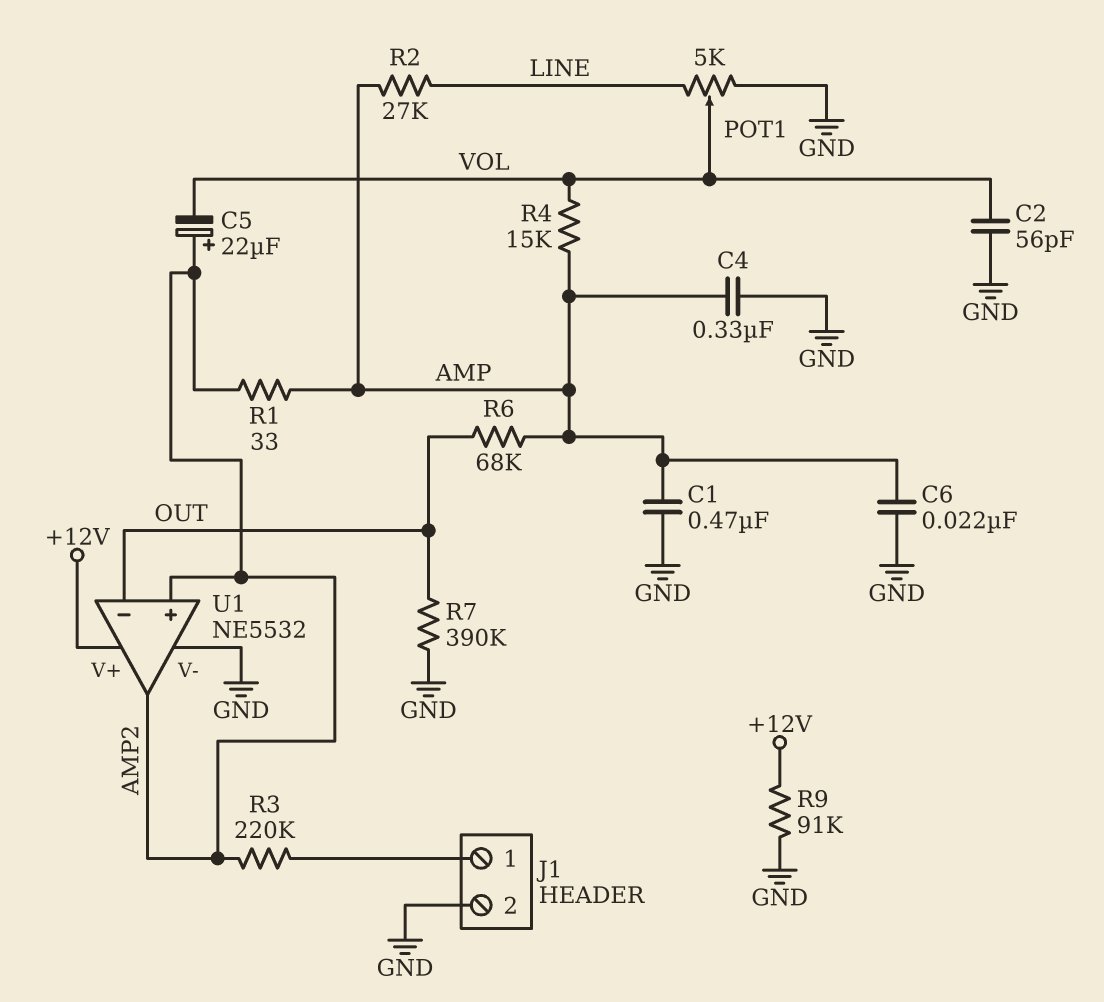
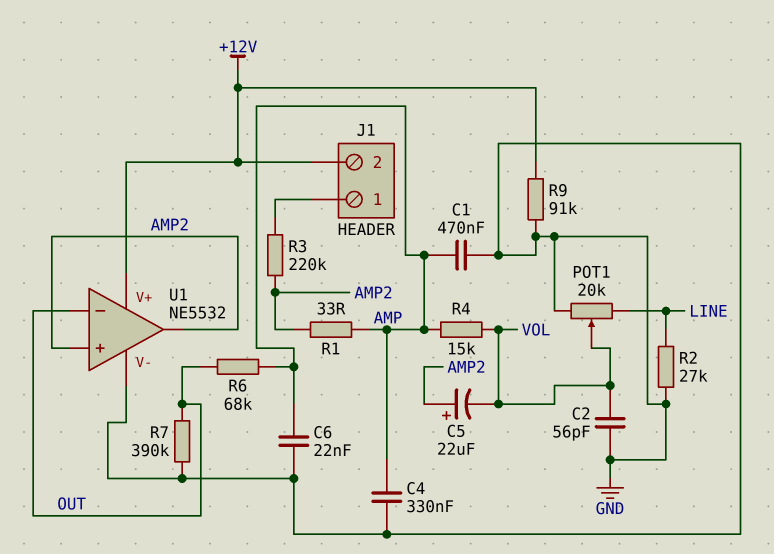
J1 pin 2: GND -> +12V
POT1: 5k (GND, LINE, wiper VOL) -> 20k (GND, LINE, wiper VOL)
R2: 27k (AMP, LINE) -> 27k (GND, LINE)

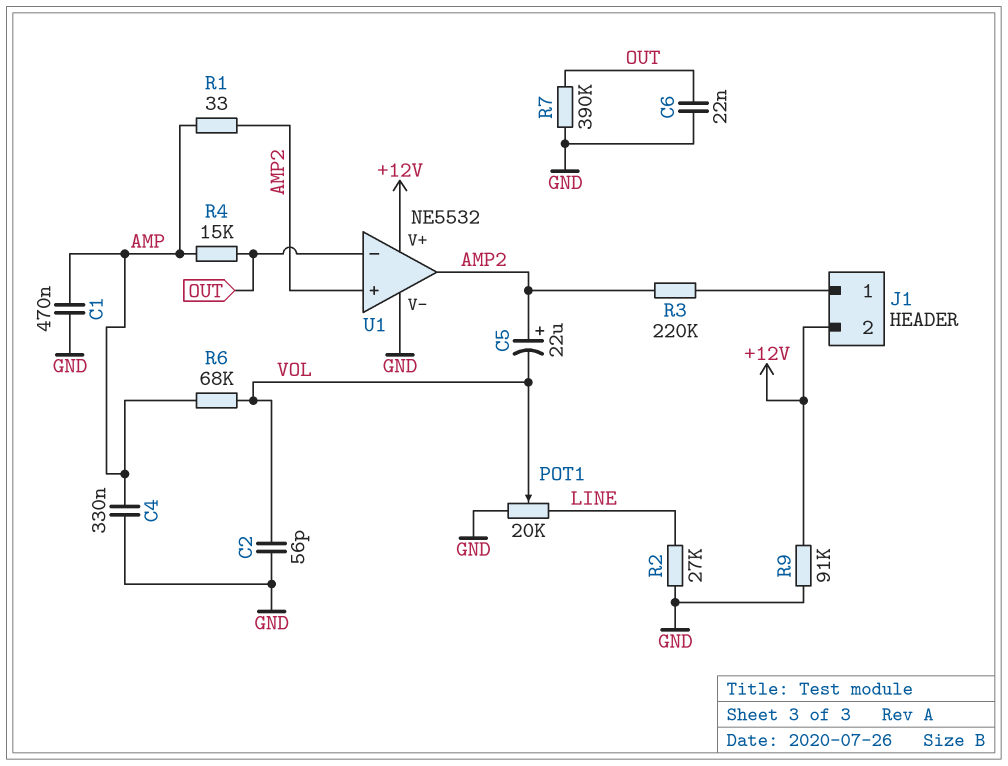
C6: 22nF (AMP, GND) -> 22nF (GND, OUT)
R4: 15k (AMP, VOL) -> 15k (AMP, OUT)
R6: 68k (AMP, OUT) -> 68k (AMP, VOL)

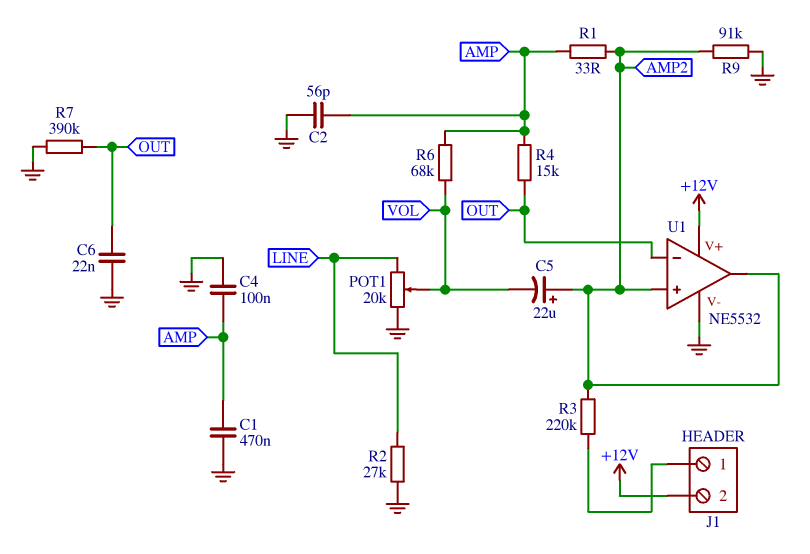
C2: 56pF (GND, VOL) -> 56pF (AMP, GND)
C4: 330nF (AMP, GND) -> 100nF (AMP, GND)
R9: 91k (+12V, GND) -> 91k (AMP2, GND)

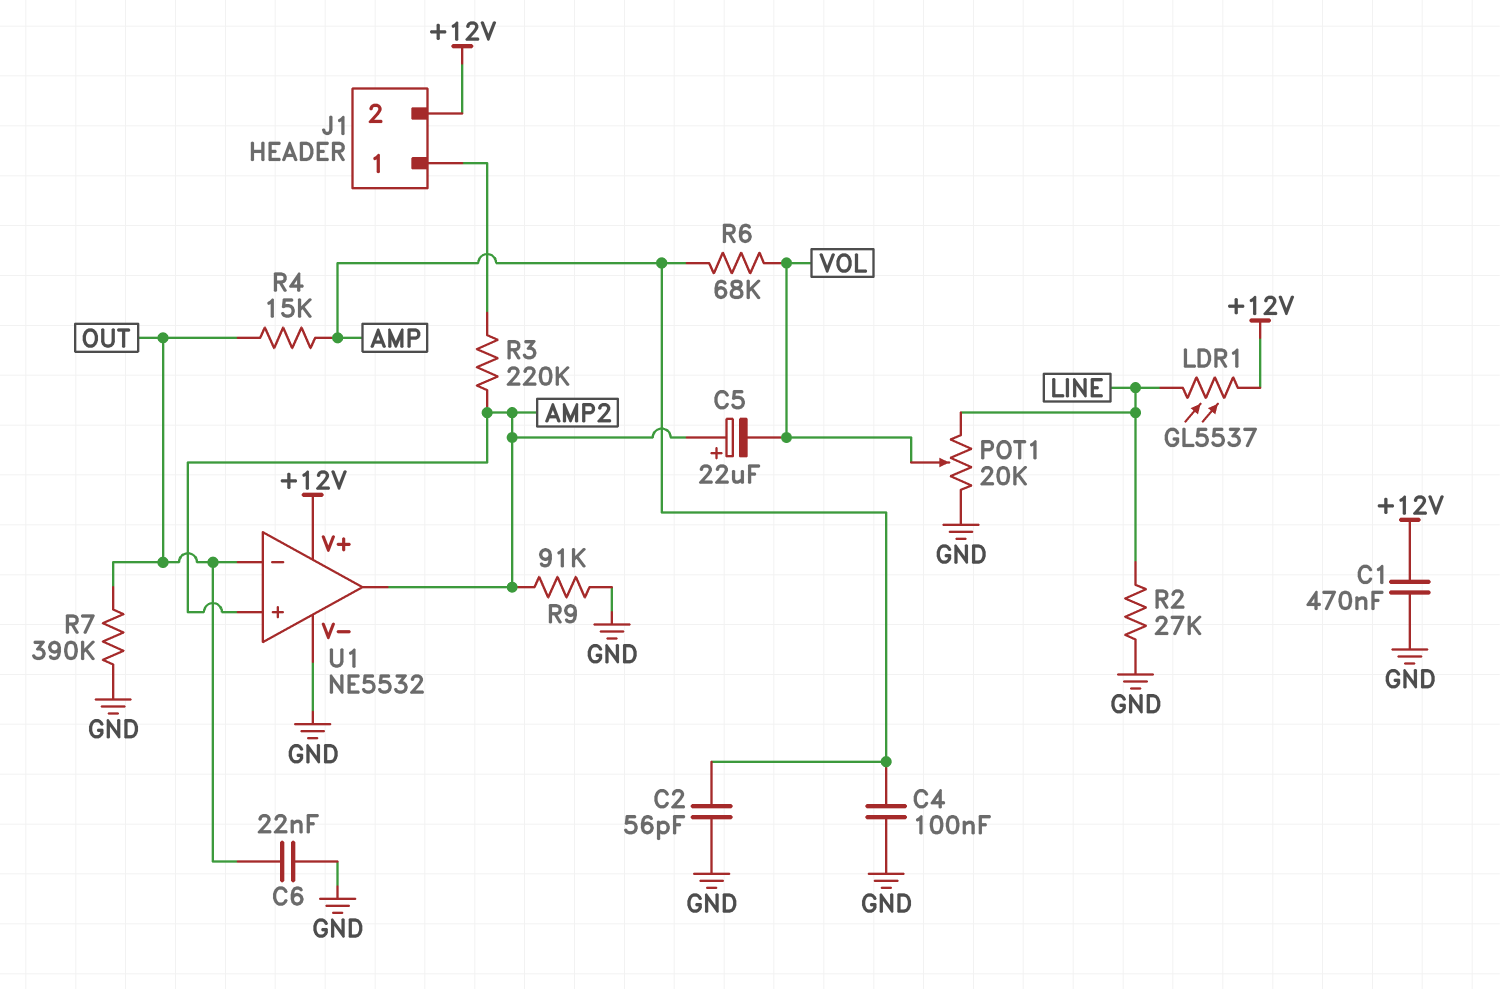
C1: 470nF (AMP, GND) -> 470nF (+12V, GND)
LDR1: none -> GL5537 (+12V, LINE)
R1: 33 (AMP, AMP2) -> none

